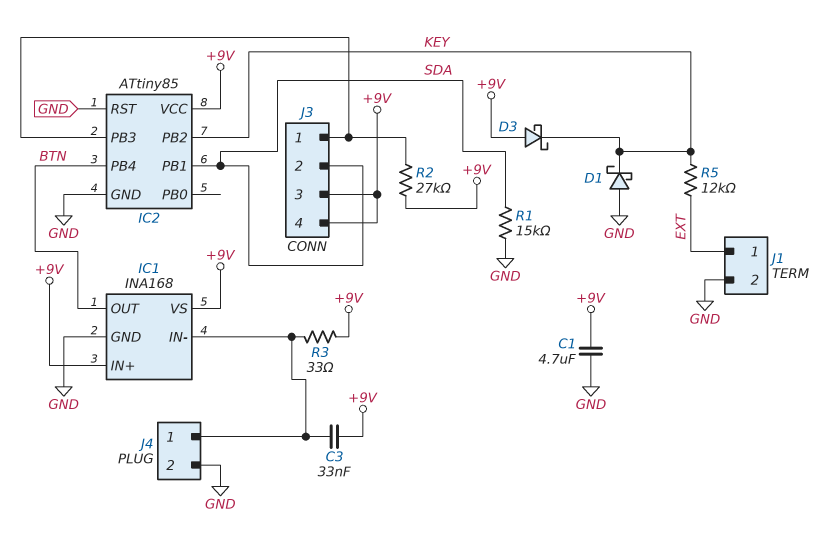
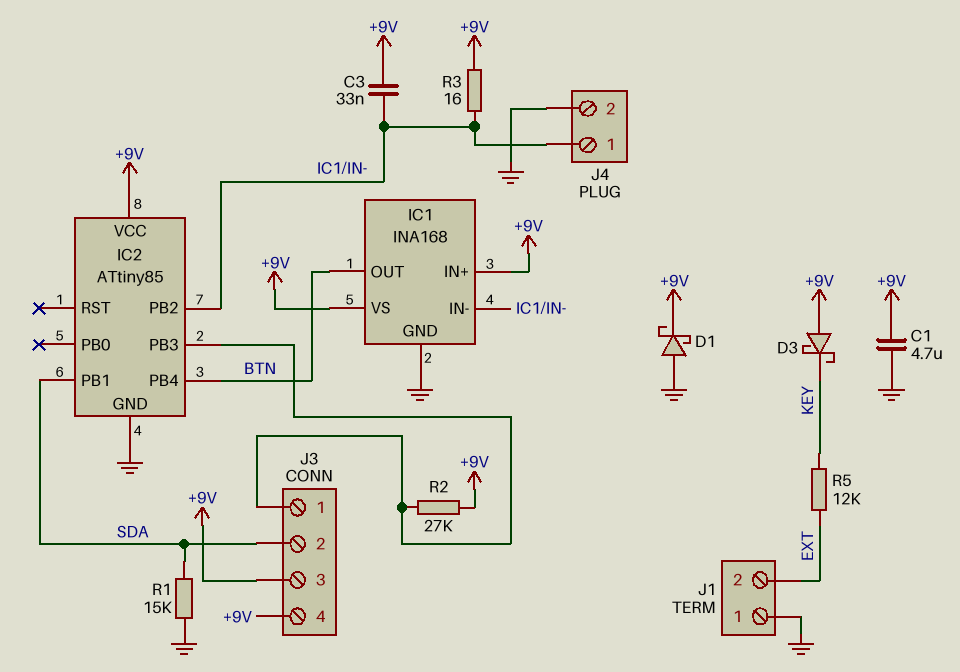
D1: schottky (A GND, K KEY) -> schottky (A GND, K +9V)
IC2 pin PB2: KEY -> IC1/IN-
IC2 pin RST: GND -> none
J1 pin 1: EXT -> GND
J1 pin 2: GND -> EXT
R3: 33 (+9V, IC1/IN-) -> 16 (+9V, IC1/IN-)

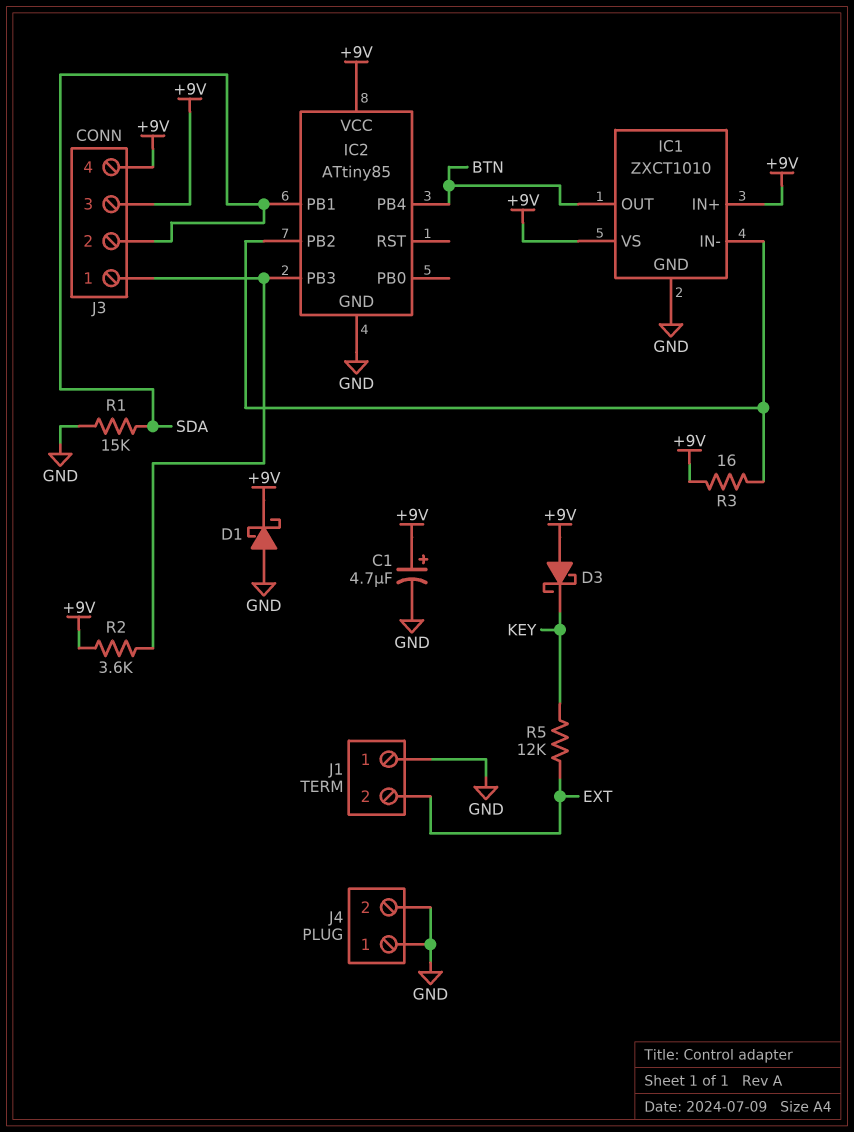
C1: 4.7uF (+9V, GND) -> 4.7uF (plus +9V, minus GND)
C3: 33nF (+9V, IC1/IN-) -> none
IC1: INA168 -> ZXCT1010
J4 pin 1: IC1/IN- -> GND
R2: 27k (+9V, IC2/PB3) -> 3.6k (+9V, IC2/PB3)

